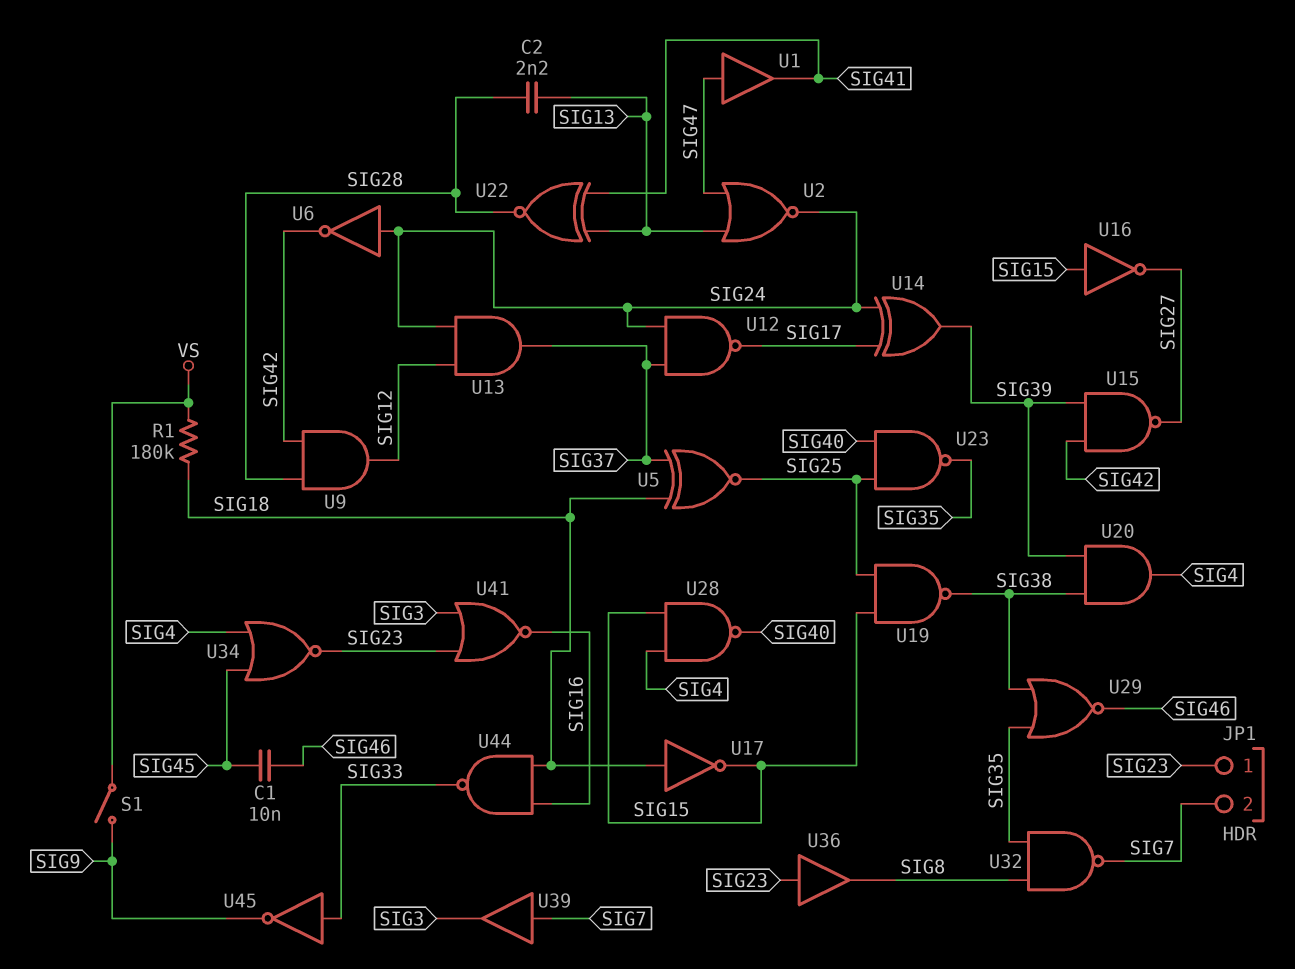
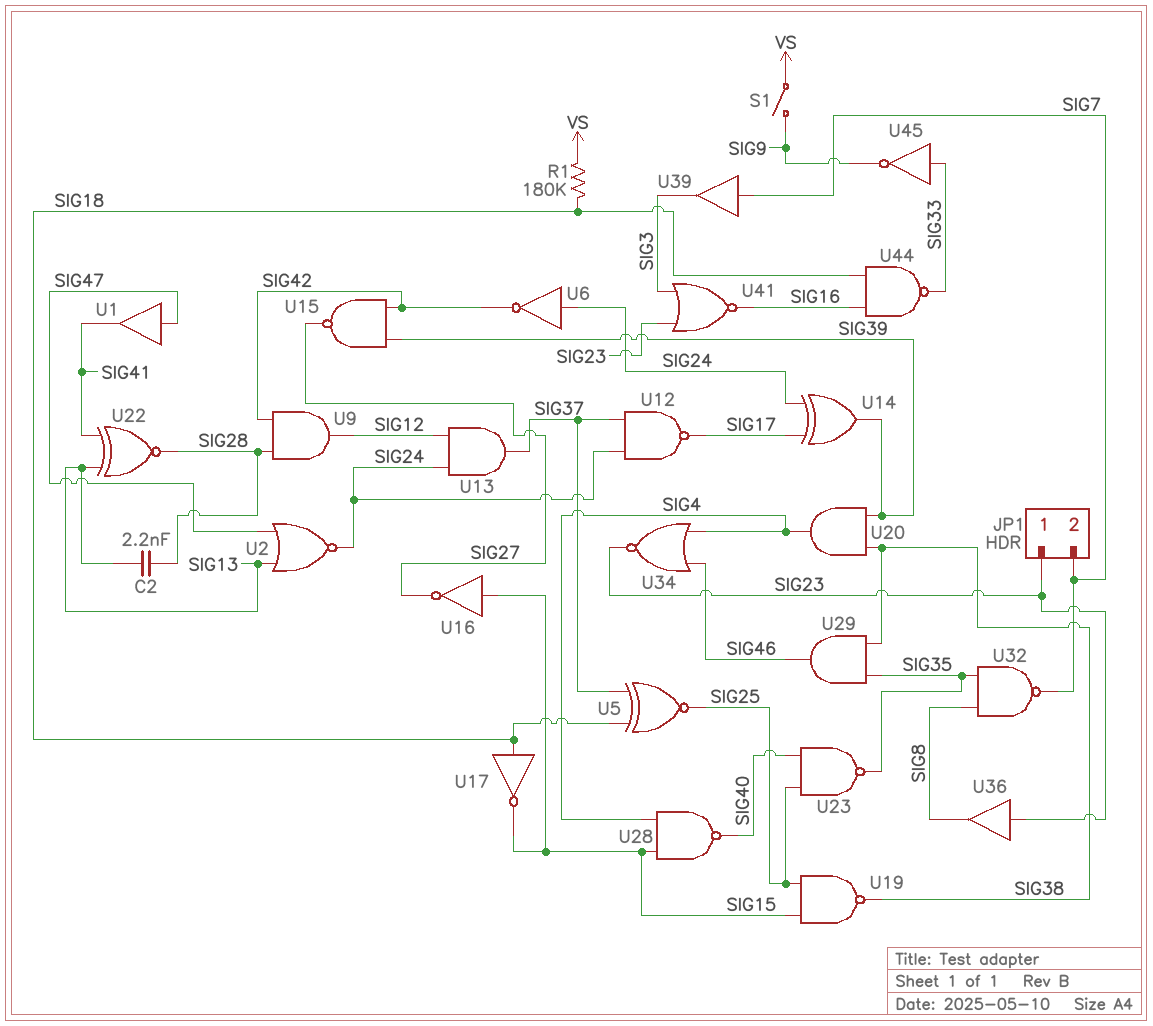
C1: 10nF (SIG45, SIG46) -> none
U29: NOR (in SIG35, in SIG38, out SIG46) -> AND (in SIG35, in SIG38, out SIG46)
U34: NOR (in SIG4, in SIG45, out SIG23) -> NOR (in SIG4, in SIG46, out SIG23)

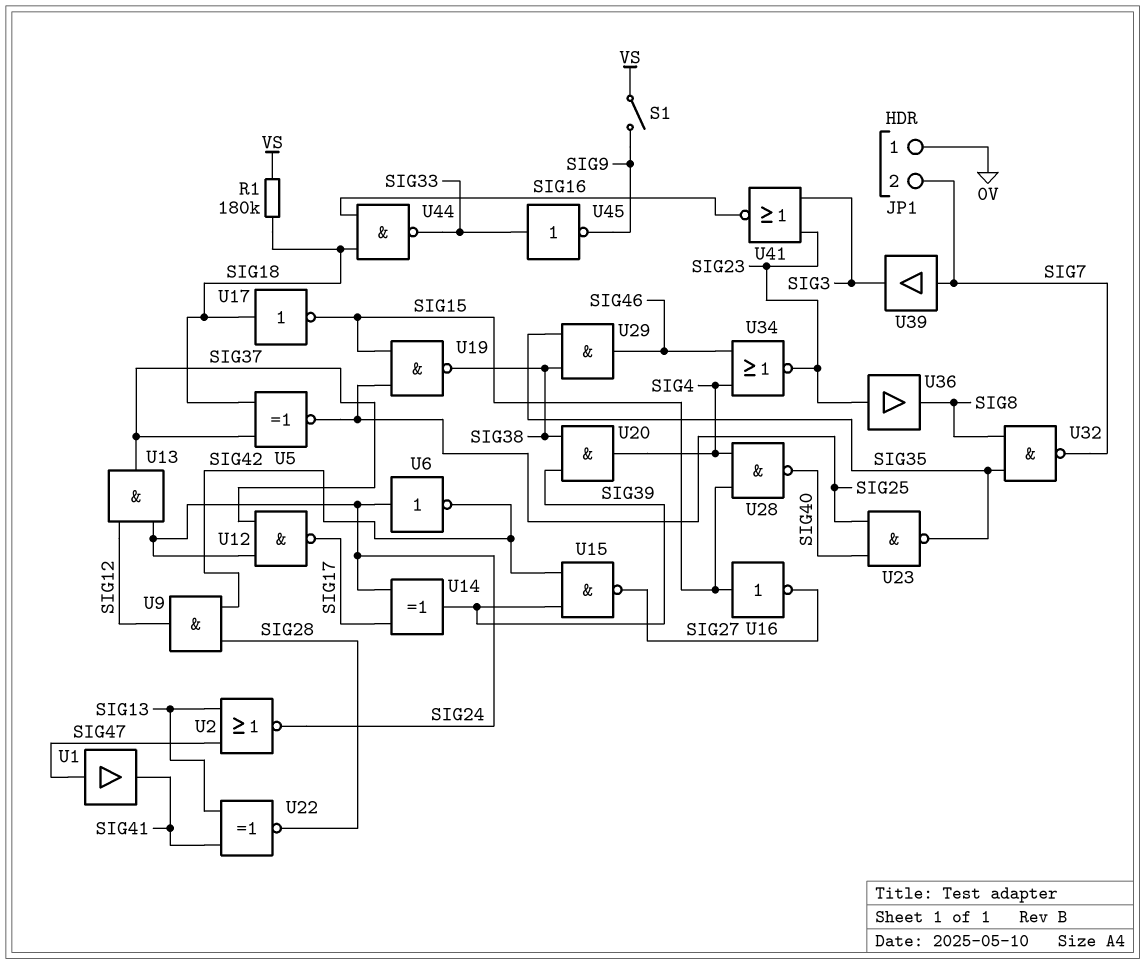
C2: 2.2nF (SIG13, SIG28) -> none
JP1 pin 1: SIG23 -> 0V

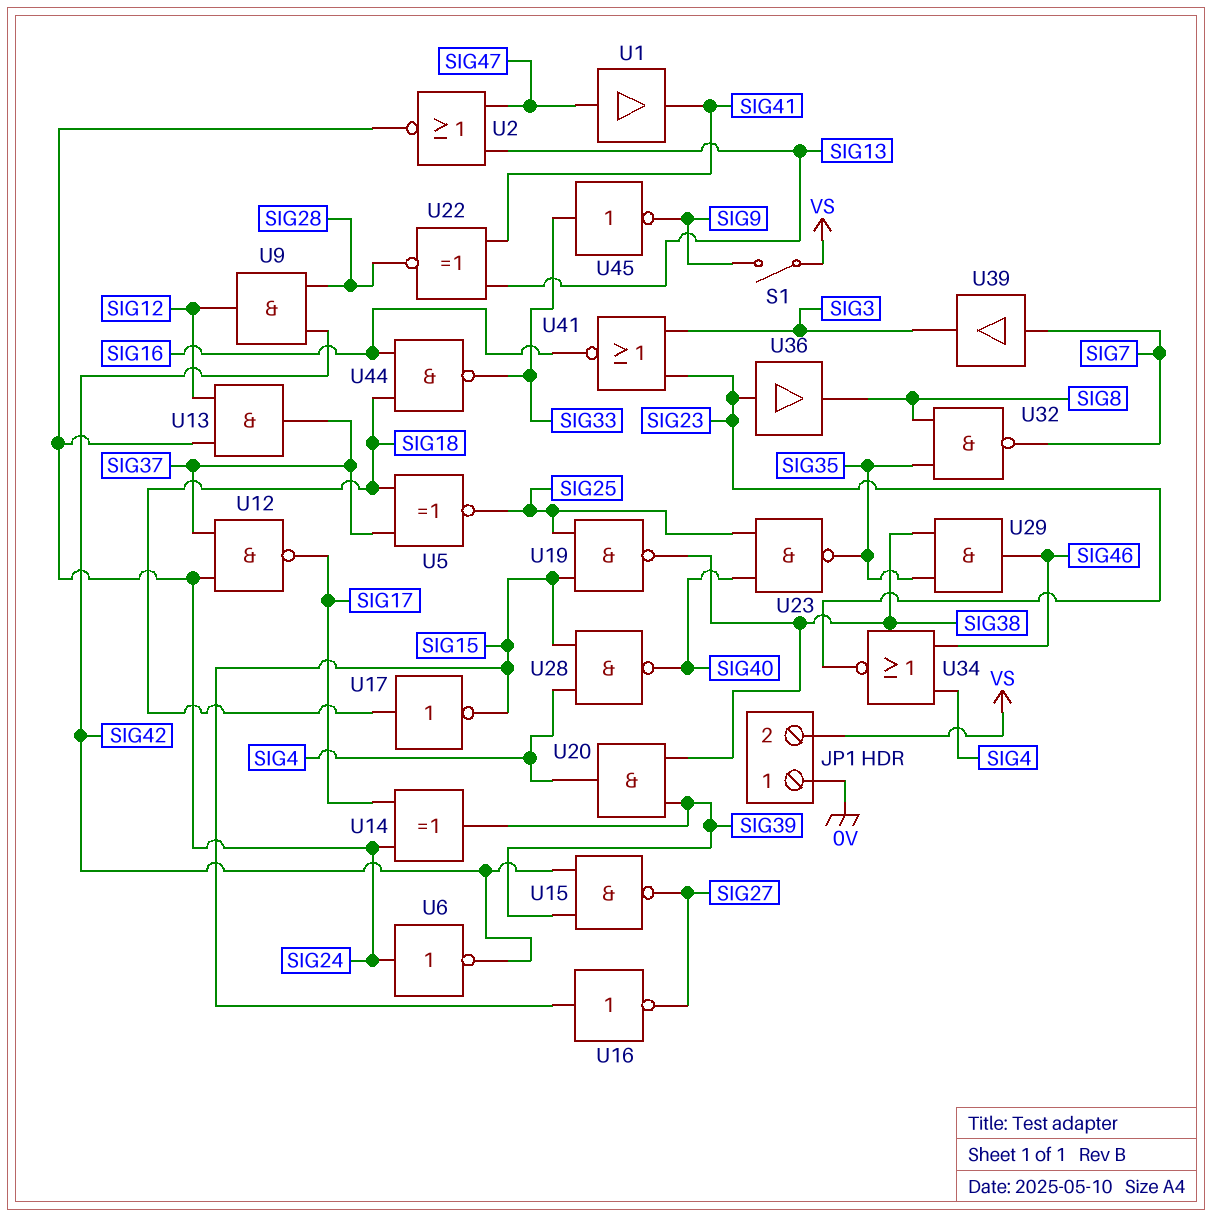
JP1 pin 2: SIG7 -> VS
R1: 180k (SIG18, VS) -> none

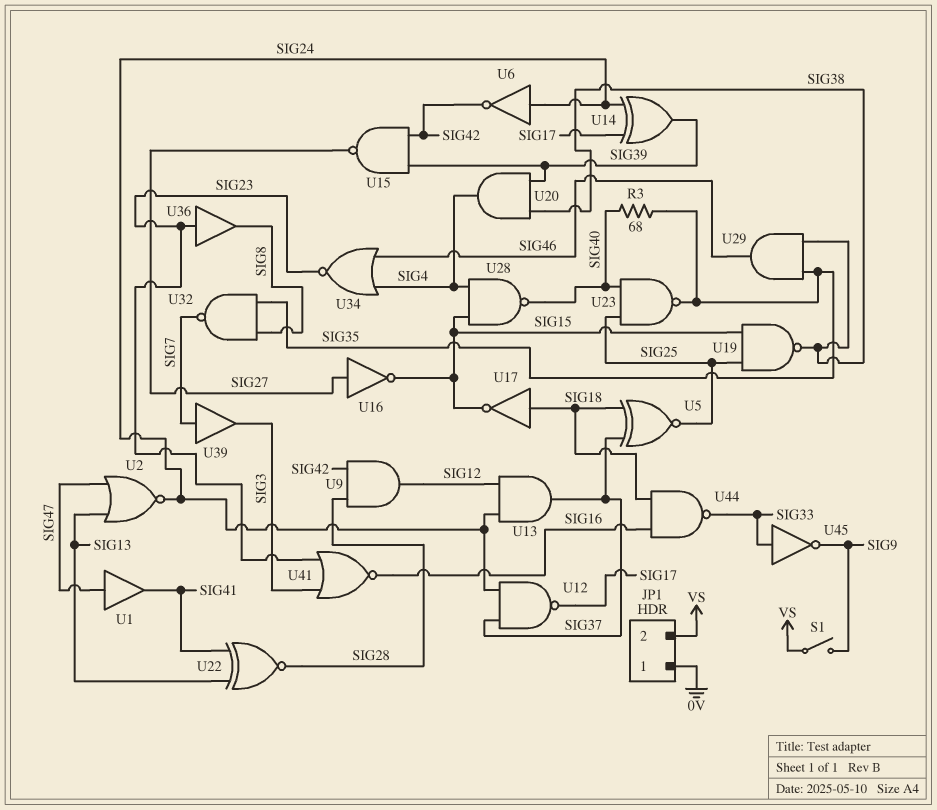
R3: none -> 68 (SIG35, SIG40)
U16: NOT (in SIG15, out SIG27) -> NOT (in SIG27, out SIG15)

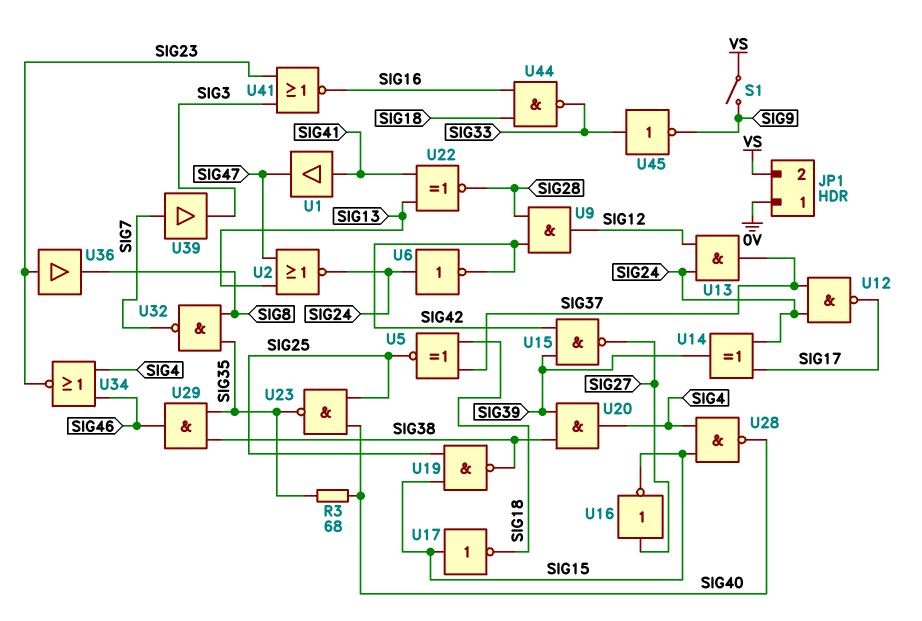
U1: buffer (in SIG47, out SIG41) -> buffer (in SIG41, out SIG47)
U17: NOT (in SIG18, out SIG15) -> NOT (in SIG15, out SIG18)

